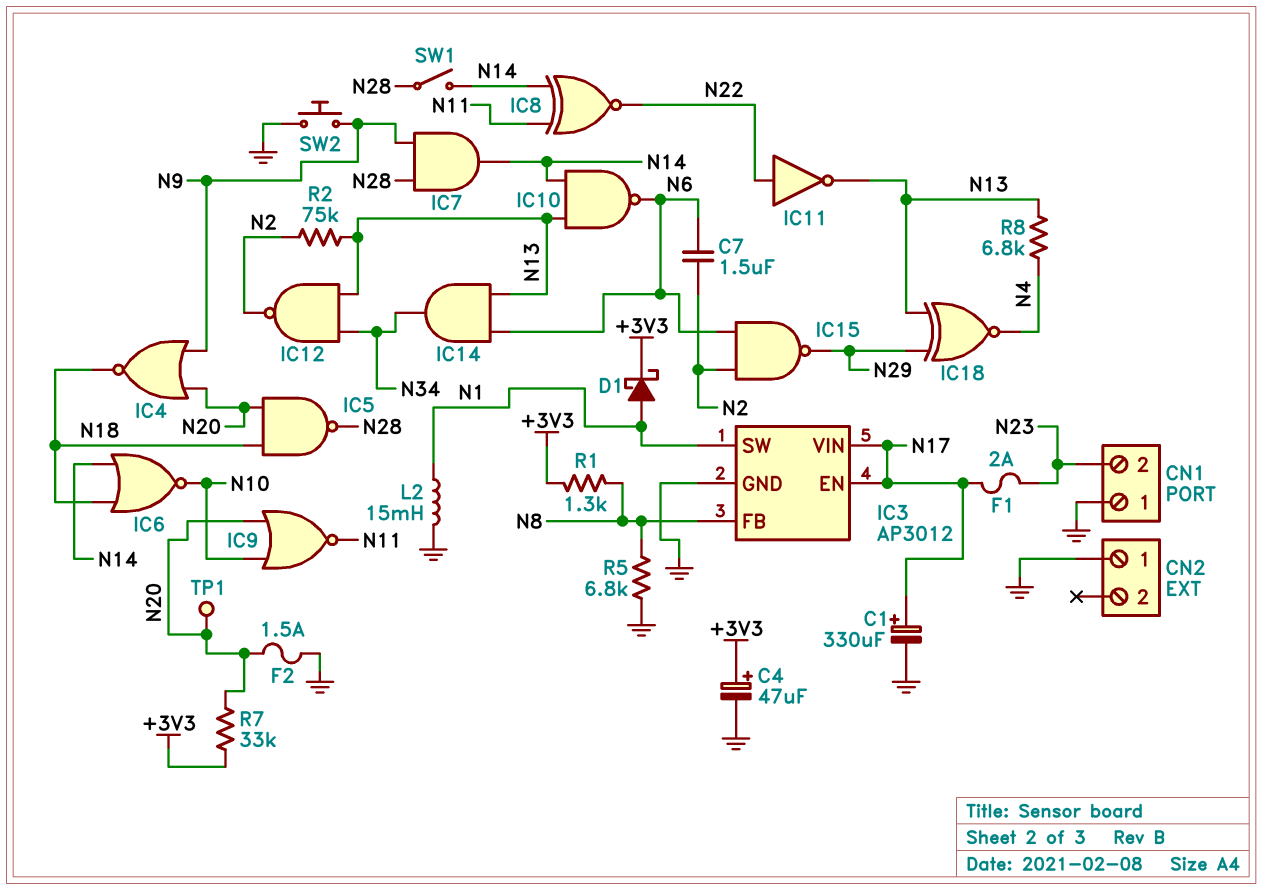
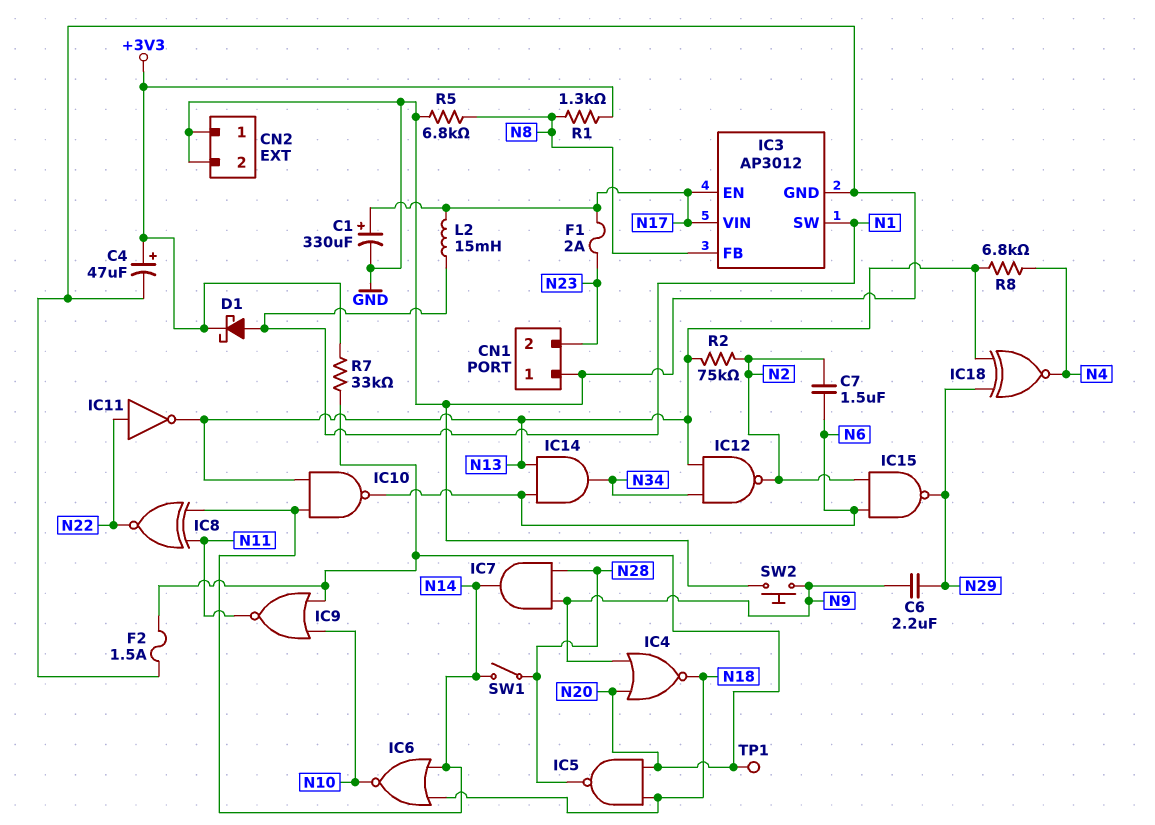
C6: none -> 2.2uF (N9, N29)
CN2 pin 2: none -> GND
L2: 15mH (GND, N1) -> 15mH (N1, N17)

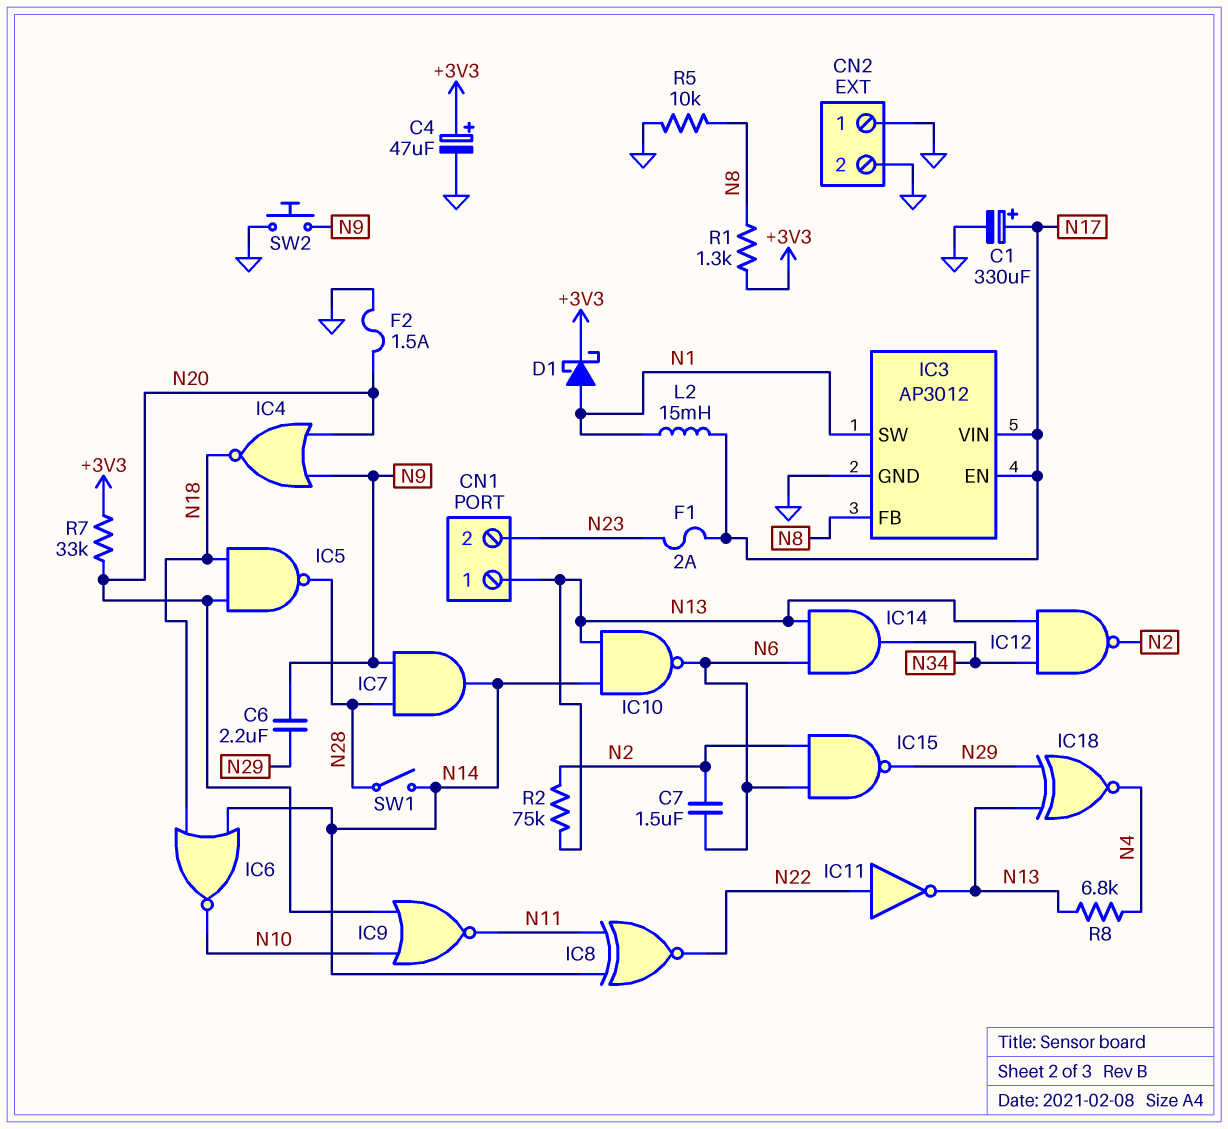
CN1 pin 1: GND -> N13
R5: 6.8k (GND, N8) -> 10k (GND, N8)
TP1: test point (N20) -> none

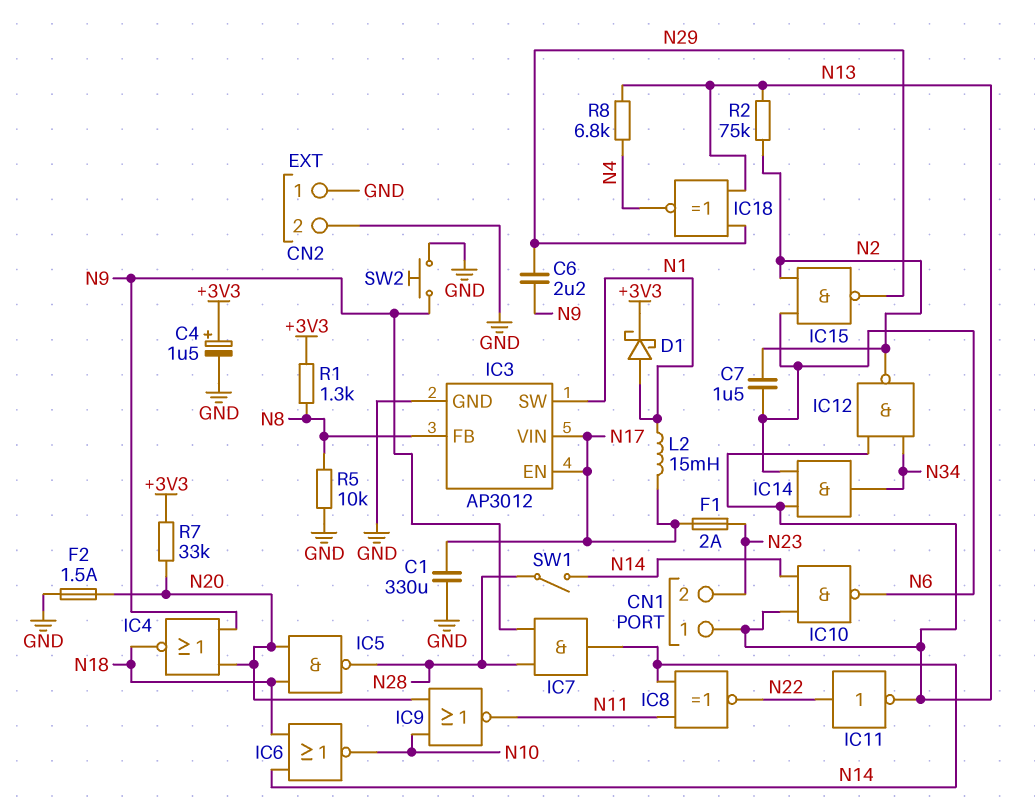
C1: 330uF (plus N17, minus GND) -> 330uF (GND, N17)
C4: 47uF (plus +3V3, minus GND) -> 1.5uF (plus +3V3, minus GND)

